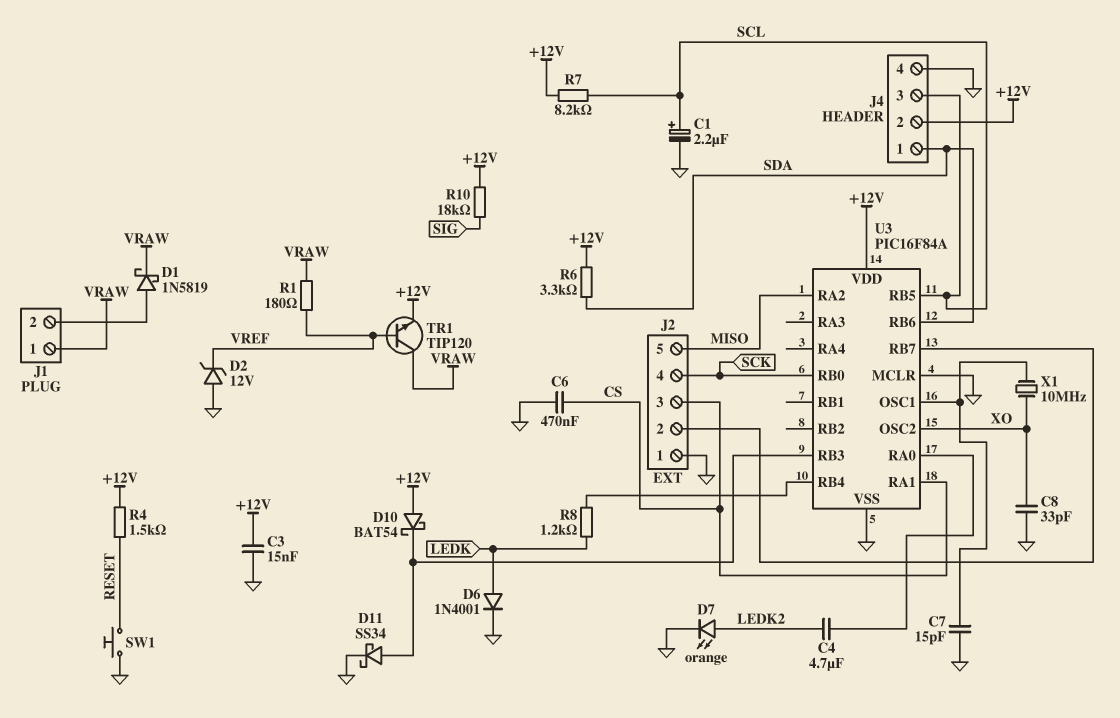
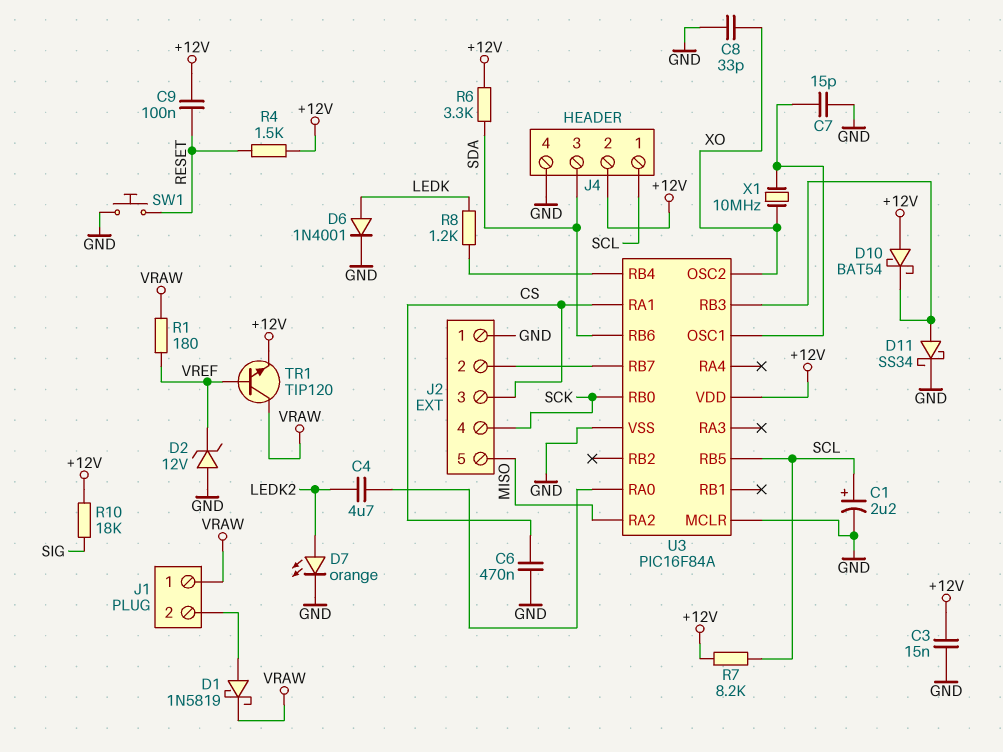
C9: none -> 100nF (+12V, RESET)
J4 pin 1: SDA -> SCL
J4 pin 3: SCL -> SDA

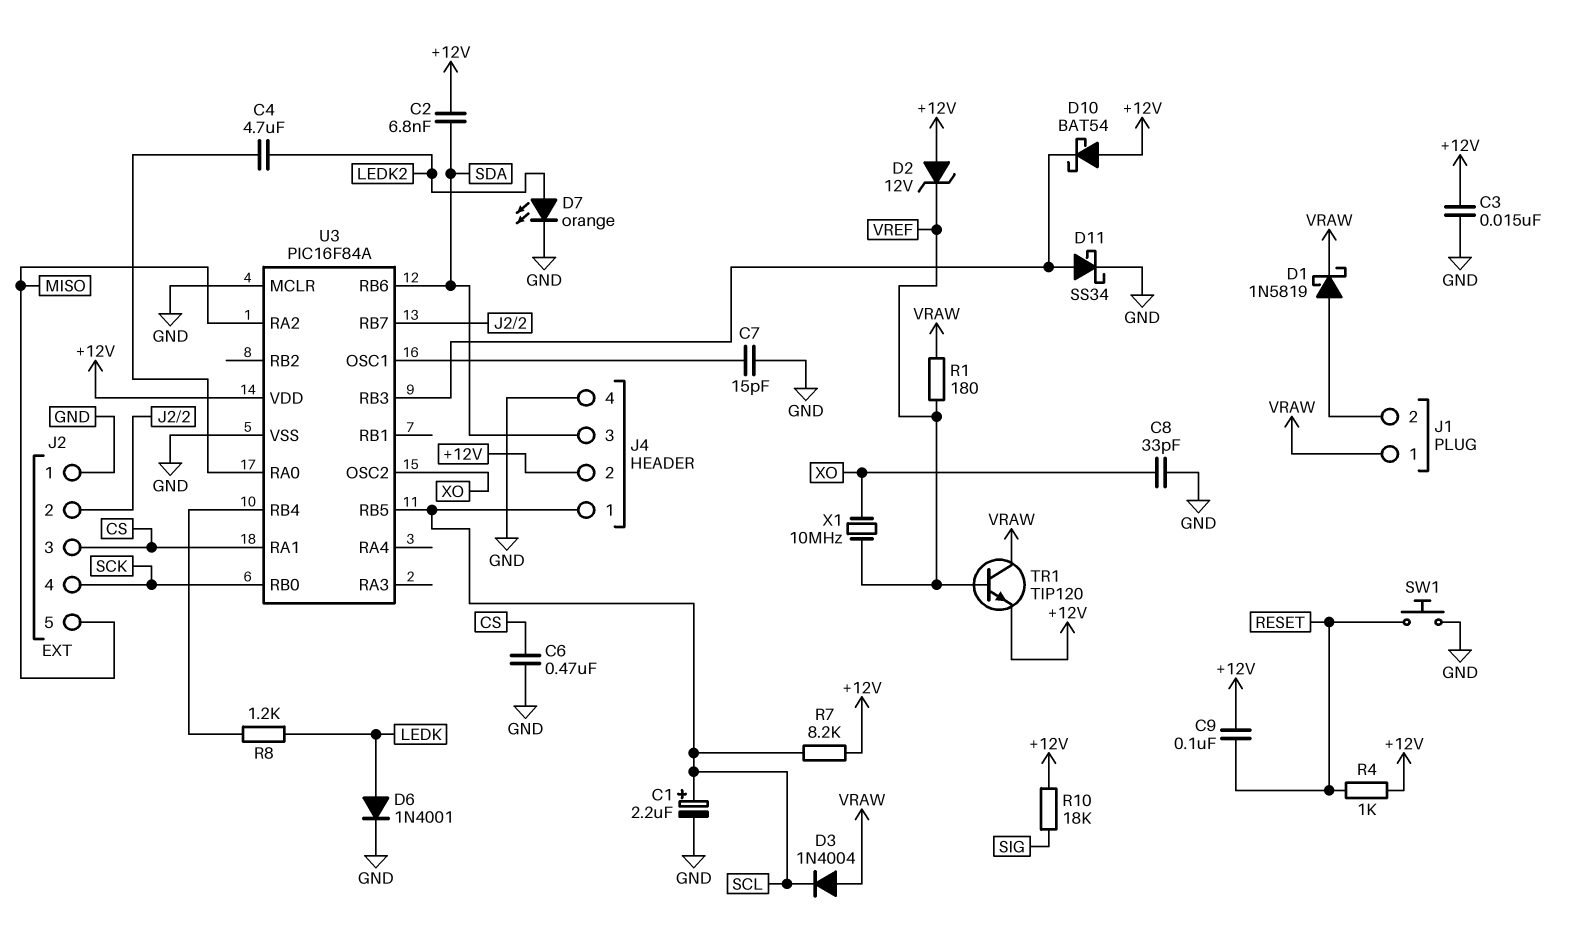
C2: none -> 6.8nF (+12V, SDA)
D2: zener 12V (A GND, K VREF) -> zener 12V (A +12V, K VREF)
D3: none -> diode 1N4004 (A VRAW, K SCL)
R4: 1.5k (+12V, RESET) -> 1k (+12V, RESET)
R6: 3.3k (+12V, SDA) -> none
X1: 10MHz (U3/OSC1, XO) -> 10MHz (VREF, XO)

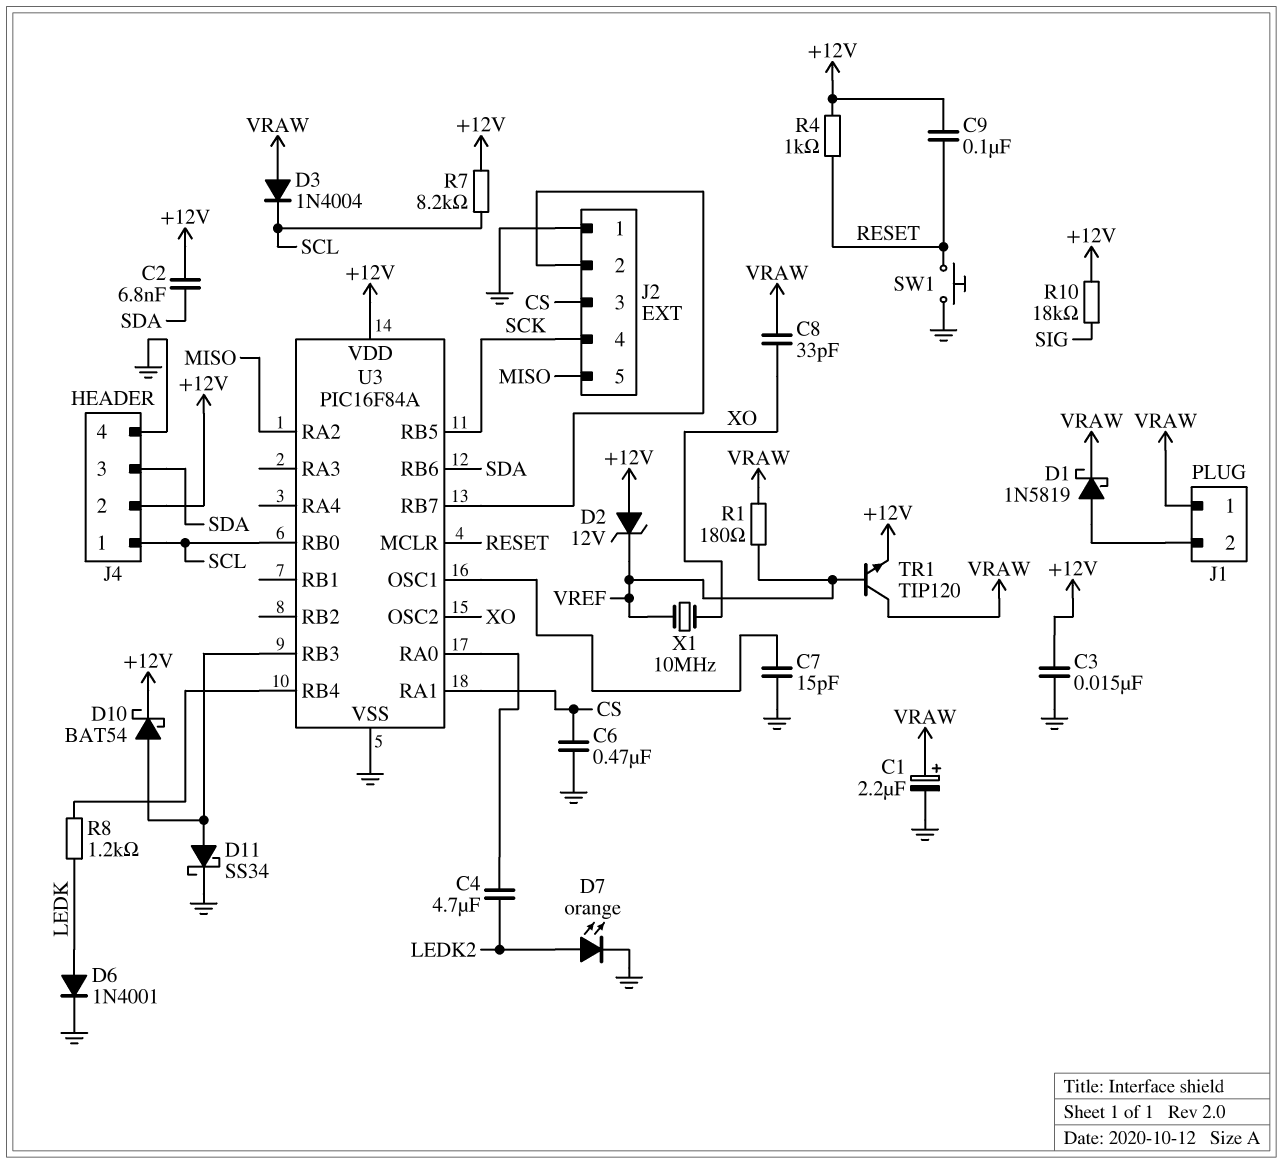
C1: 2.2uF (plus SCL, minus GND) -> 2.2uF (plus VRAW, minus GND)
C8: 33pF (GND, XO) -> 33pF (VRAW, XO)
D10: schottky BAT54 (A +12V, K U3/RB3) -> schottky BAT54 (A U3/RB3, K +12V)
U3 pin MCLR: GND -> RESET
U3 pin RB0: SCK -> SCL
U3 pin RB5: SCL -> SCK

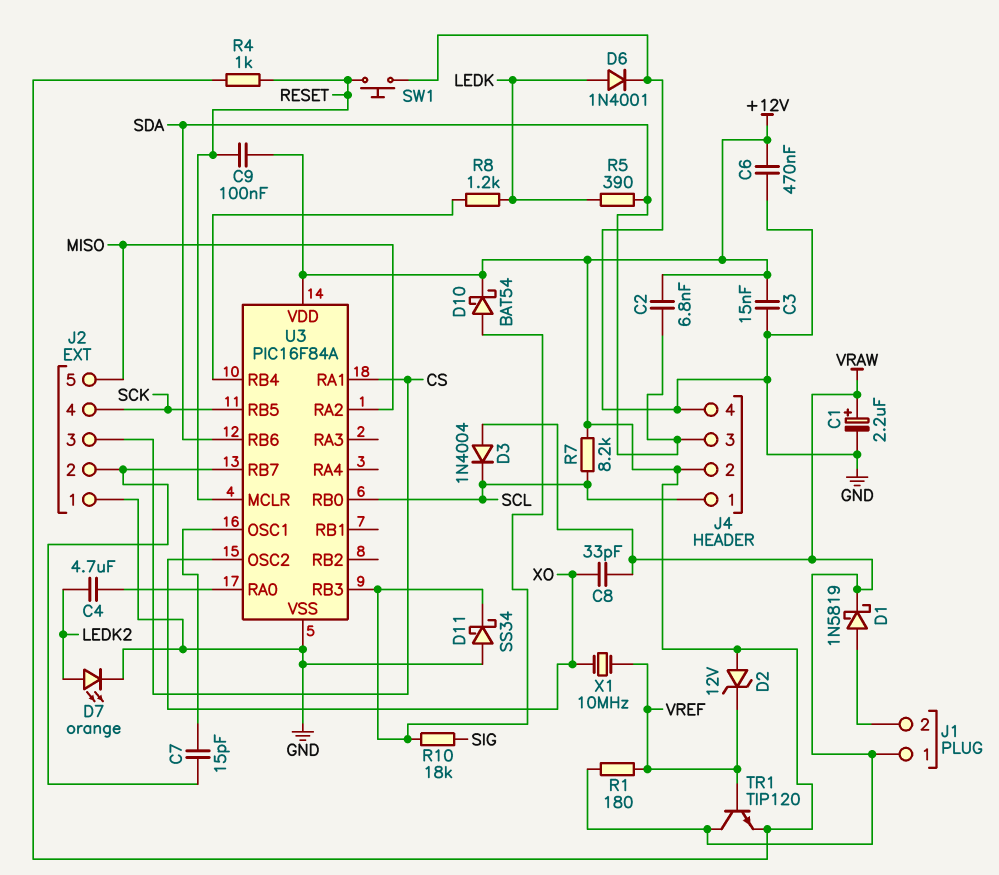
C6: 470nF (CS, GND) -> 470nF (+12V, GND)
C7: 15pF (GND, U3/OSC1) -> 15pF (J2/2, U3/OSC1)
D11: schottky SS34 (A U3/RB3, K GND) -> schottky SS34 (A GND, K U3/RB3)
R5: none -> 390 (LEDK, SDA)
R10: 18k (+12V, SIG) -> 18k (SIG, U3/RB3)

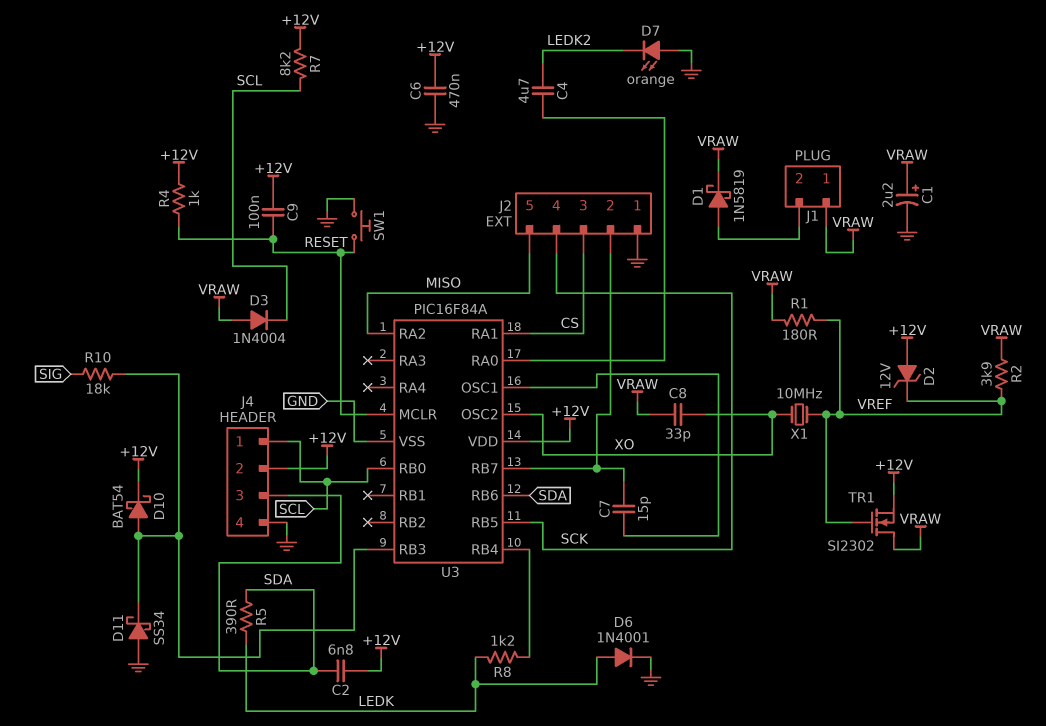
C3: 15nF (+12V, GND) -> none
D7: LED orange (A LEDK2, K GND) -> LED orange (A GND, K LEDK2)
R2: none -> 3.9k (VRAW, VREF)
TR1: NPN TIP120 (B VREF, C VRAW, E +12V) -> NMOS SI2302 (G VREF, D VRAW, S +12V)

